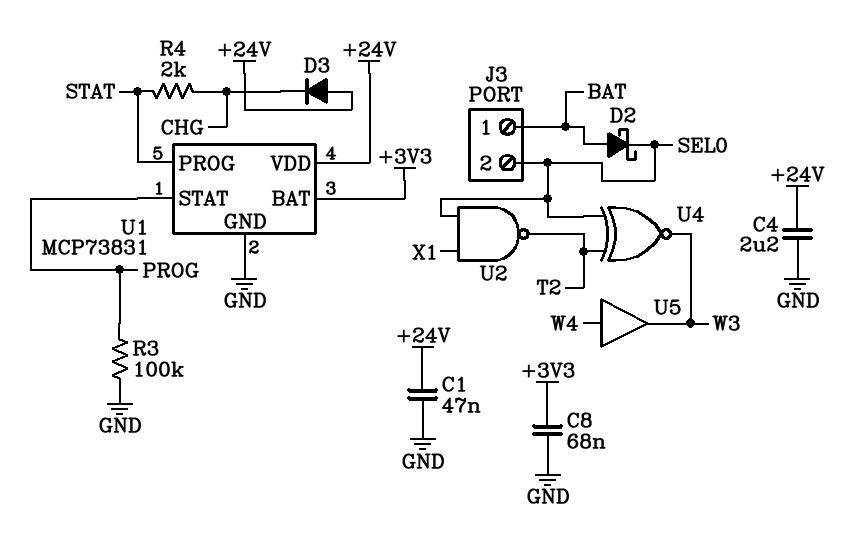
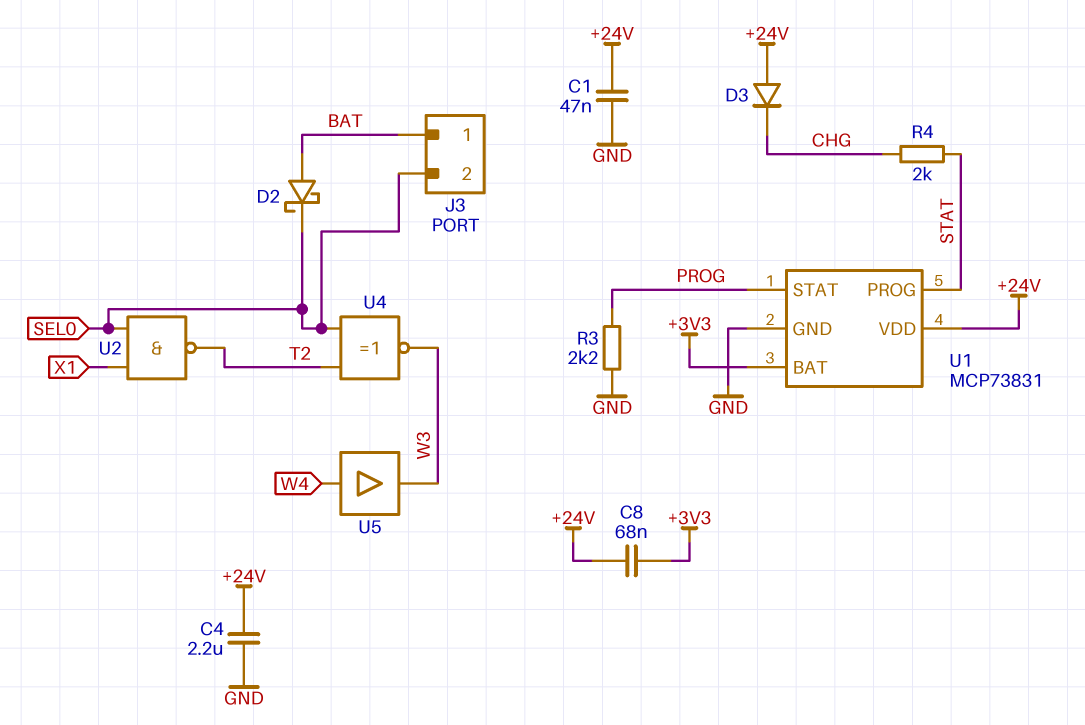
C8: 68nF (+3V3, GND) -> 68nF (+3V3, +24V)
R3: 100k (GND, PROG) -> 2.2k (GND, PROG)

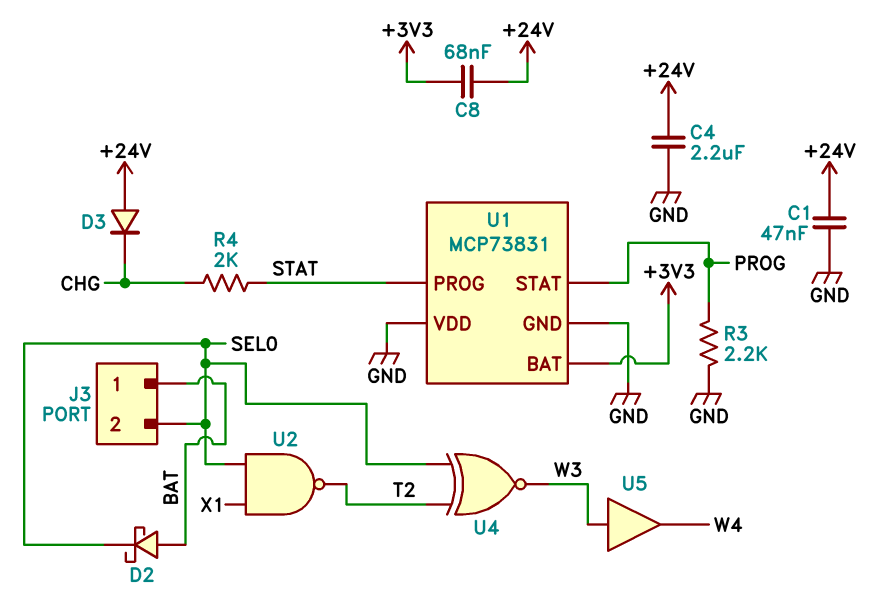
U1 pin VDD: +24V -> GND
U5: buffer (in W4, out W3) -> buffer (in W3, out W4)

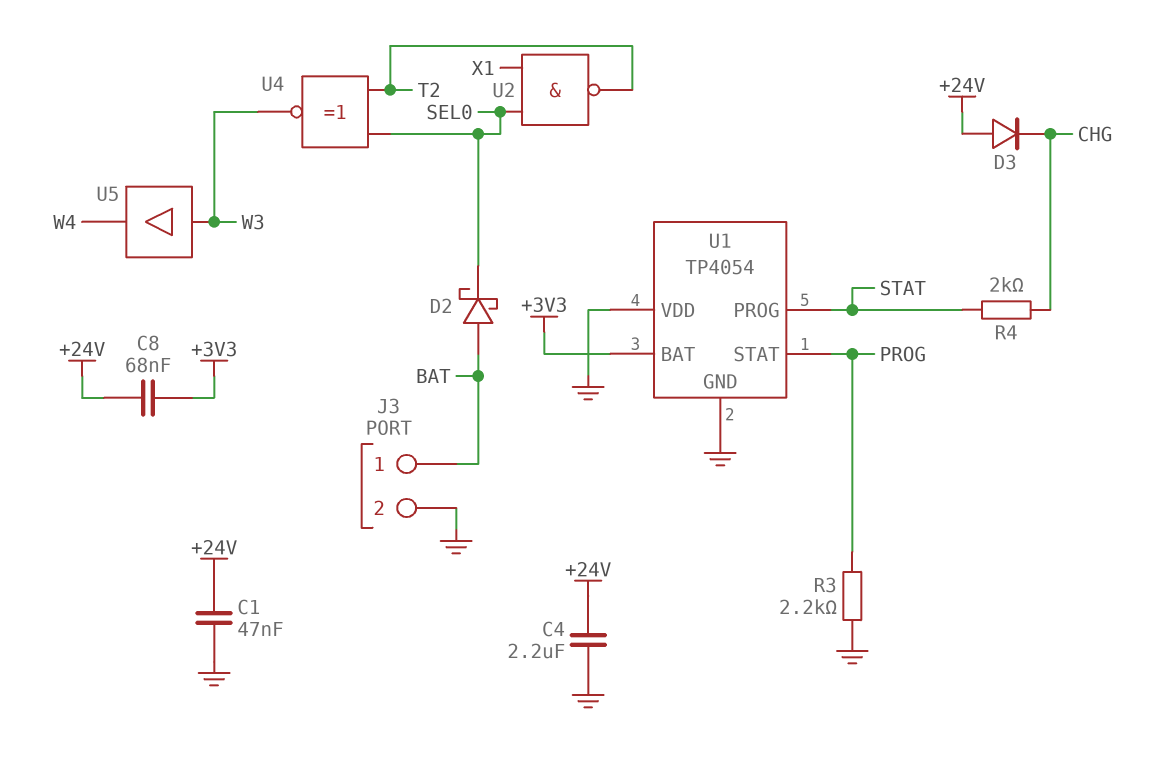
J3 pin 2: SEL0 -> GND
U1: MCP73831 -> TP4054

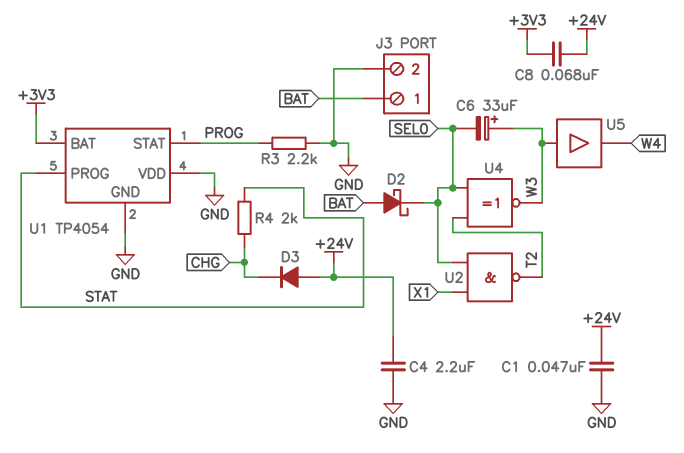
C6: none -> 33uF (plus W3, minus SEL0)

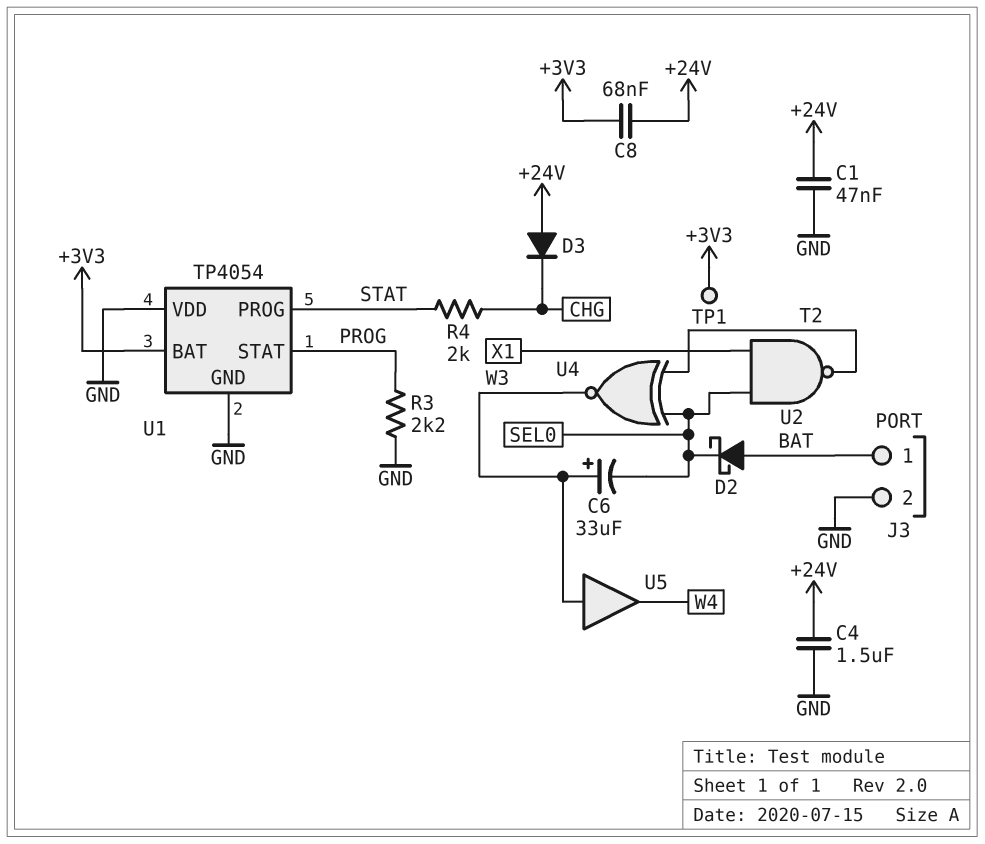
C4: 2.2uF (+24V, GND) -> 1.5uF (+24V, GND)
TP1: none -> test point (+3V3)

